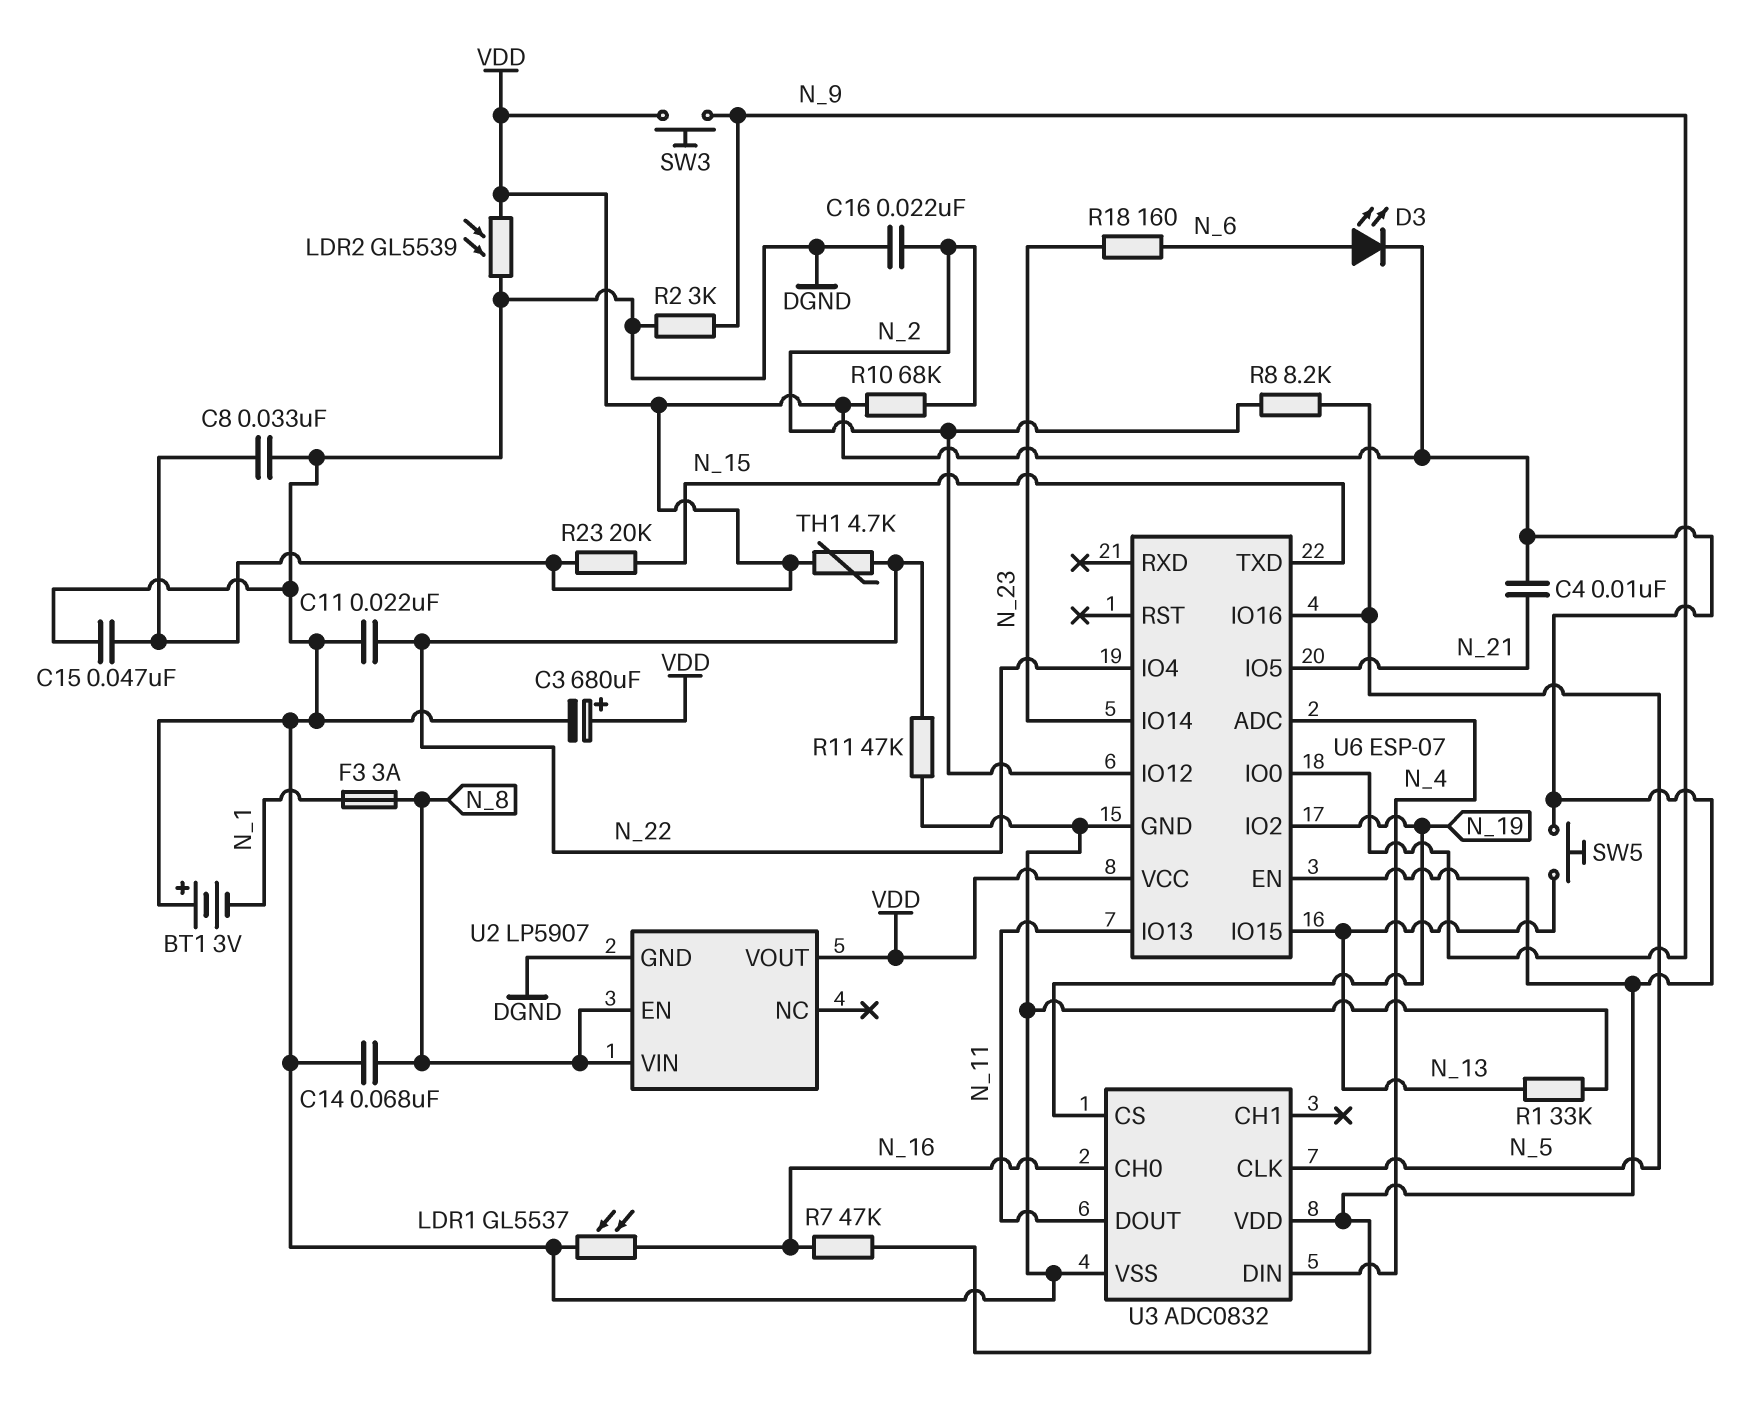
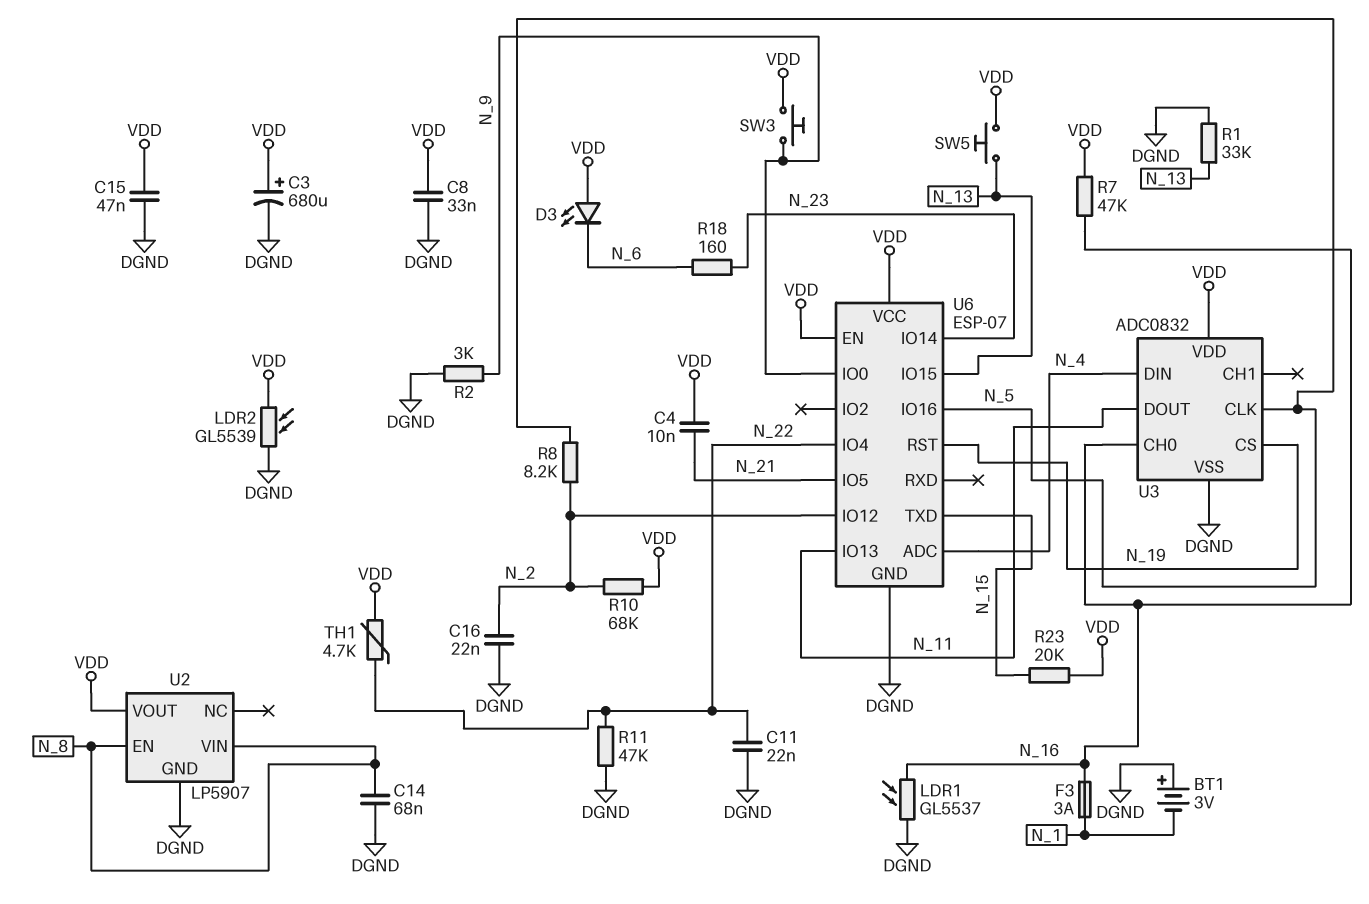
D3: LED (A N_6, K VDD) -> LED (A VDD, K N_6)
F3: 3A (N_1, N_8) -> 3A (N_1, N_16)
U6 pin IO2: N_19 -> none
U6 pin RST: none -> N_19

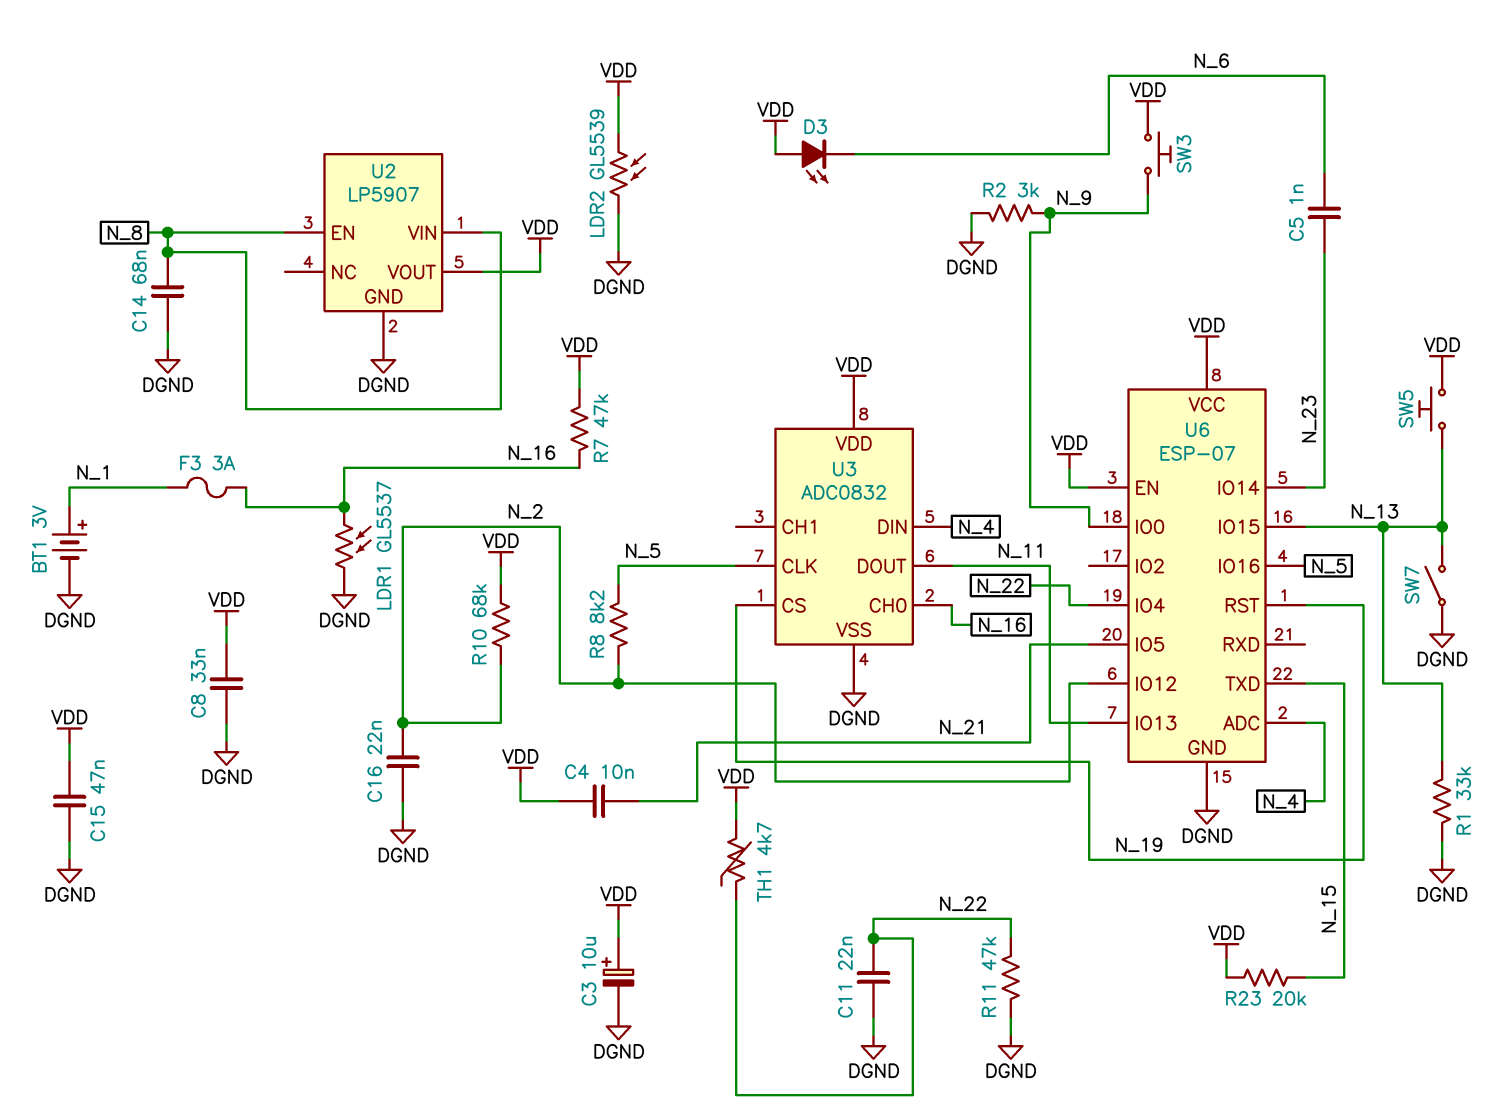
BT1: 3V (plus DGND, minus N_1) -> 3V (plus N_1, minus DGND)
C3: 680uF (plus VDD, minus DGND) -> 10uF (plus VDD, minus DGND)
C5: none -> 1nF (N_6, N_23)
R18: 160 (N_6, N_23) -> none
SW7: none -> switch (DGND, N_13)

